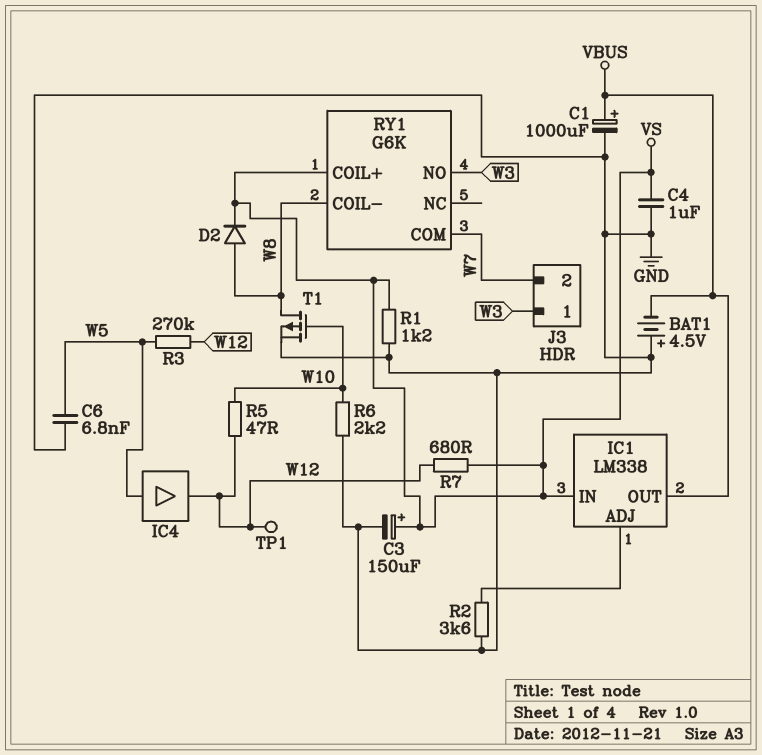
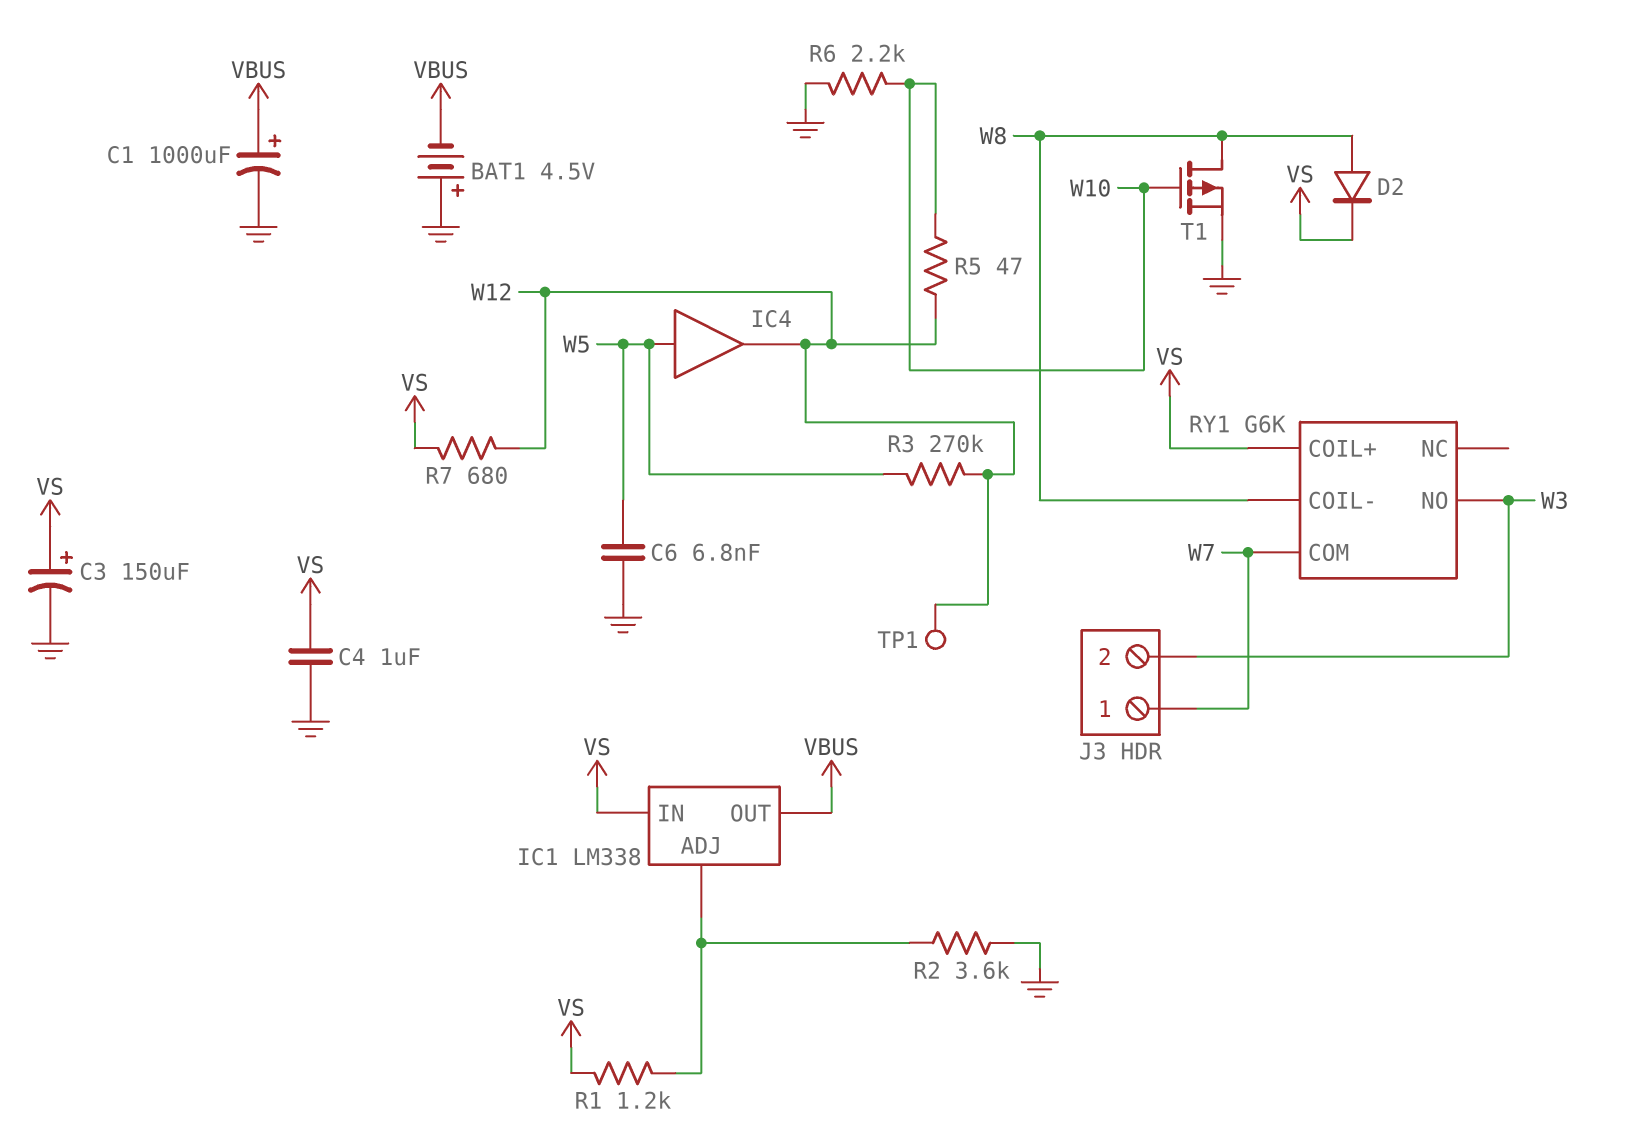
J3 pin 1: W3 -> W7
J3 pin 2: W7 -> W3
R1: 1.2k (GND, VS) -> 1.2k (IC1/ADJ, VS)

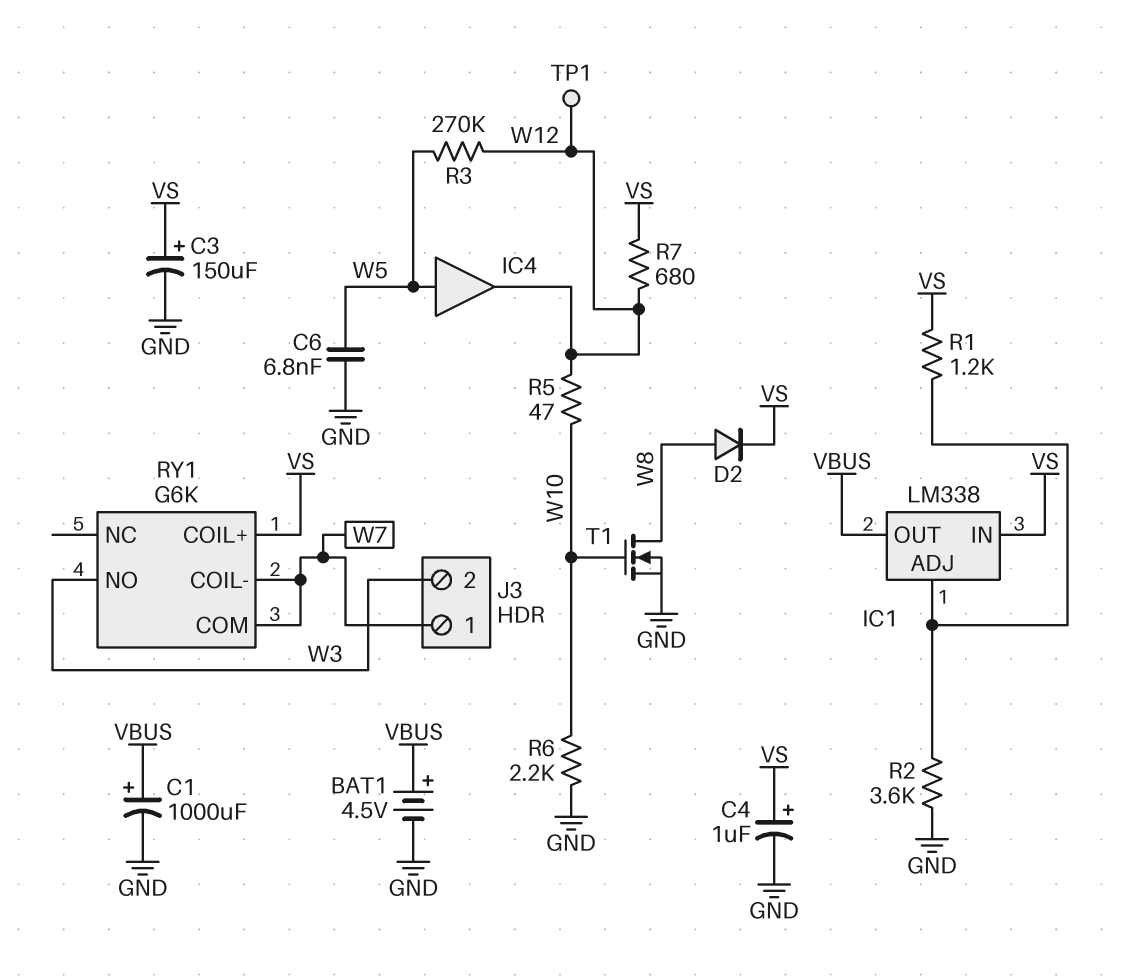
BAT1: 4.5V (plus GND, minus VBUS) -> 4.5V (plus VBUS, minus GND)
C4: 1uF (GND, VS) -> 1uF (plus VS, minus GND)
RY1 pin COIL-: W8 -> W7
T1: PMOS (G W10, D W8, S GND) -> NMOS (G W10, D W8, S GND)

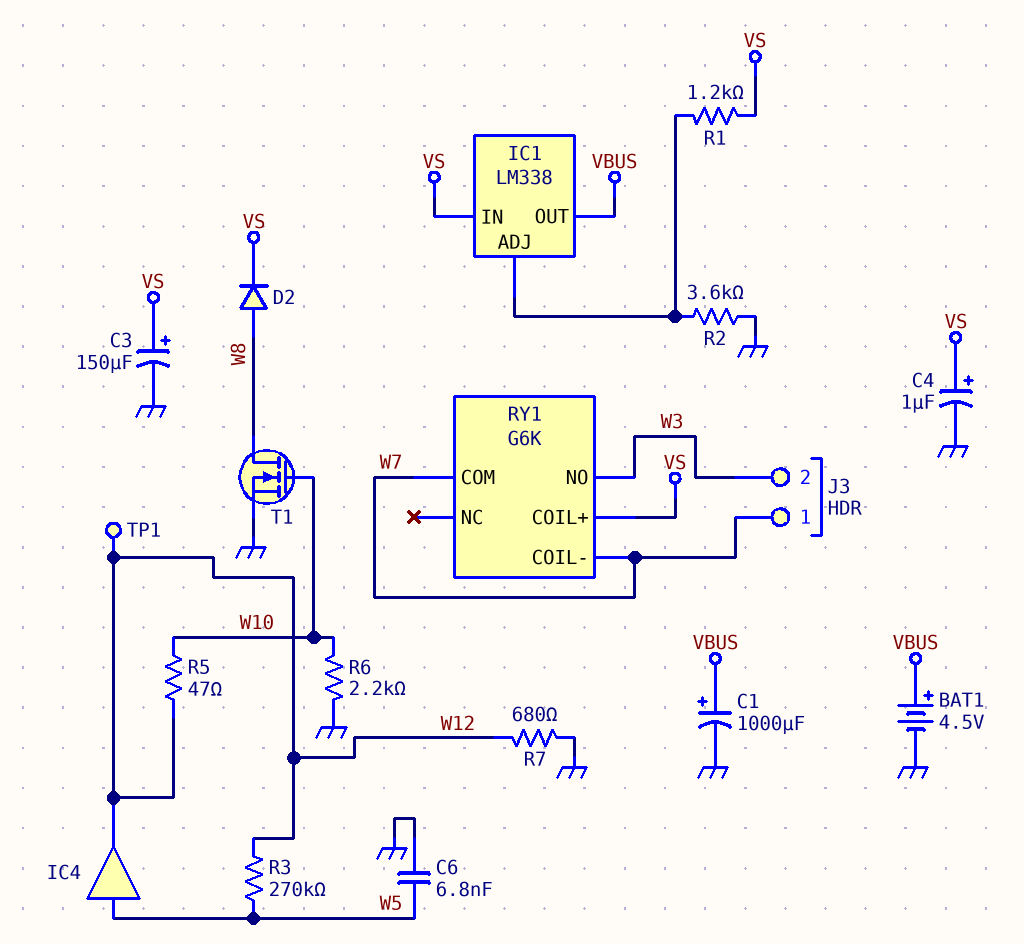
R7: 680 (VS, W12) -> 680 (GND, W12)

